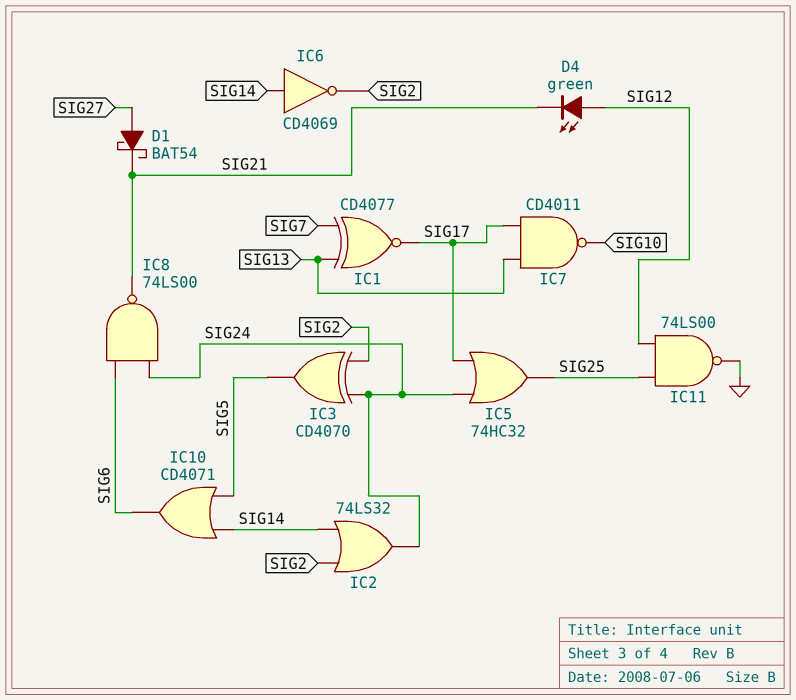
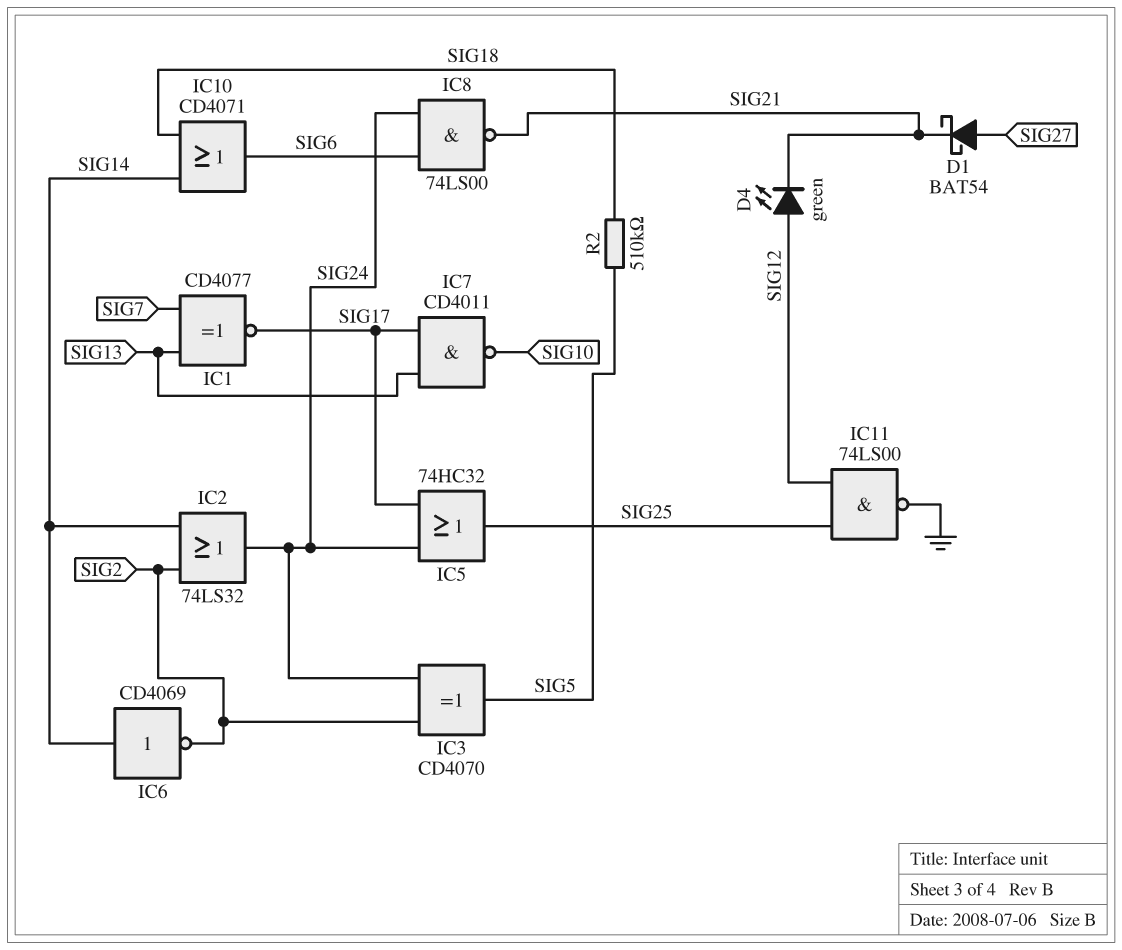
IC10: OR CD4071 (in SIG5, in SIG14, out SIG6) -> OR CD4071 (in SIG14, in SIG18, out SIG6)
R2: none -> 510k (SIG5, SIG18)

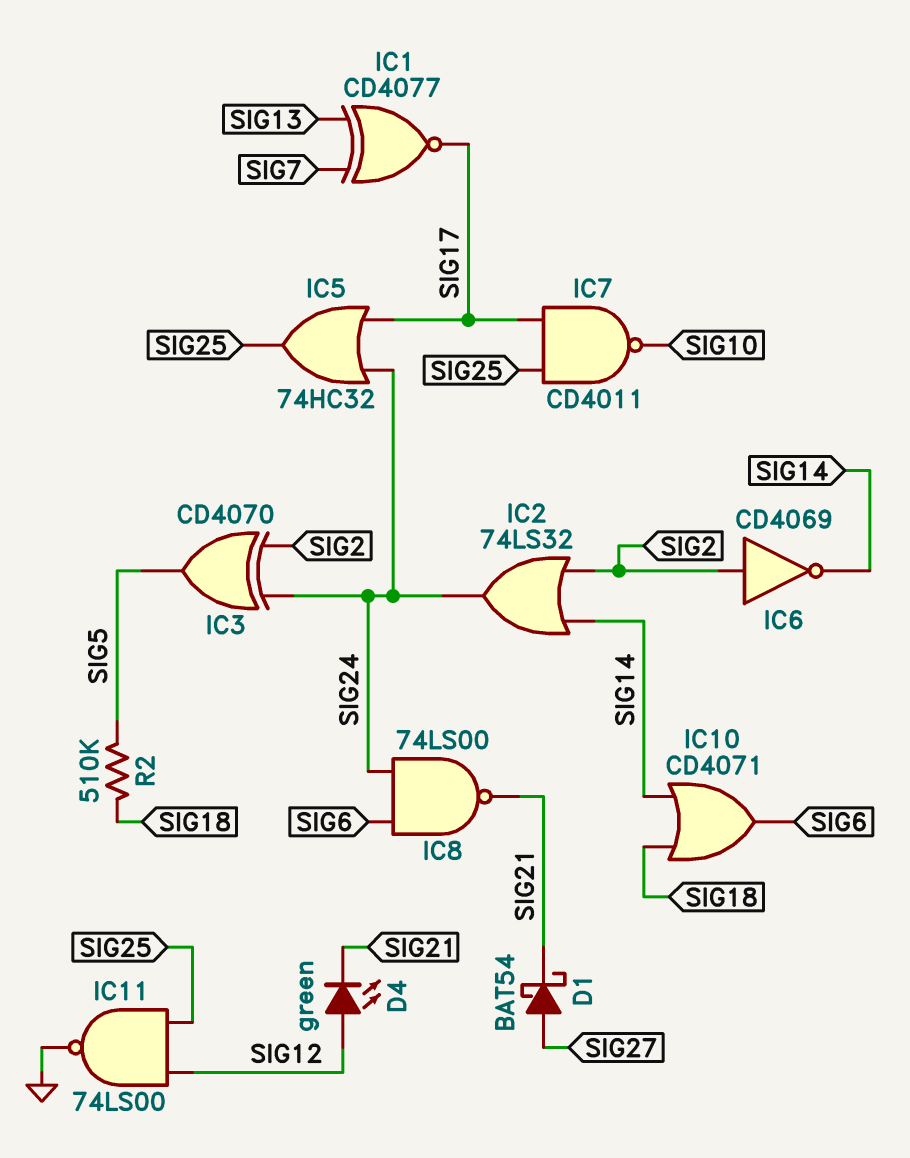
IC6: NOT CD4069 (in SIG14, out SIG2) -> NOT CD4069 (in SIG2, out SIG14)
IC7: NAND CD4011 (in SIG13, in SIG17, out SIG10) -> NAND CD4011 (in SIG17, in SIG25, out SIG10)

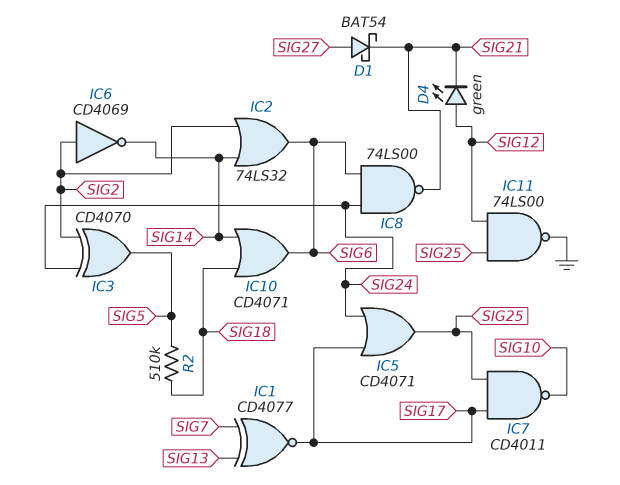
IC2: OR 74LS32 (in SIG2, in SIG14, out SIG24) -> OR 74LS32 (in SIG2, in SIG14, out SIG6)
IC5: OR 74HC32 (in SIG17, in SIG24, out SIG25) -> OR CD4071 (in SIG17, in SIG24, out SIG25)

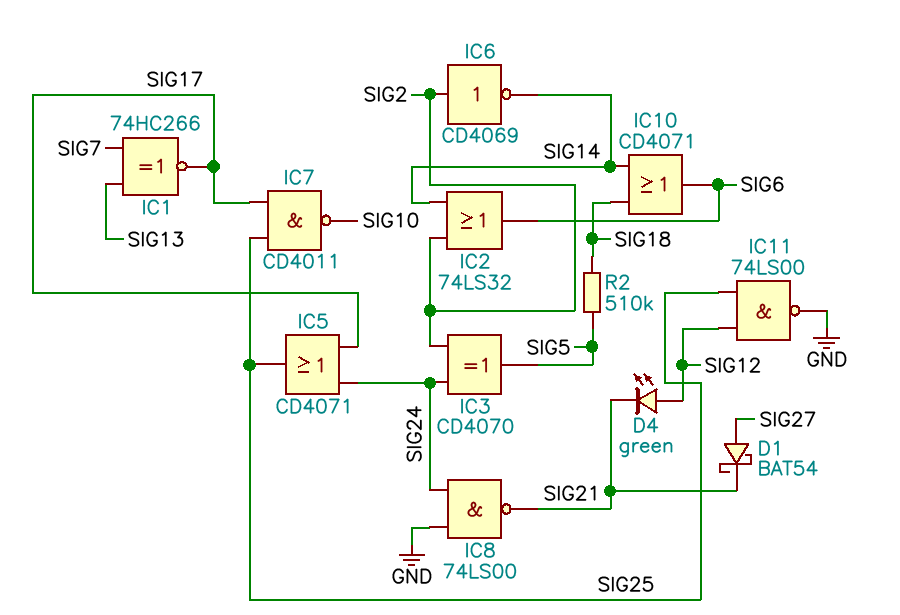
IC1: XNOR CD4077 (in SIG7, in SIG13, out SIG17) -> XNOR 74HC266 (in SIG7, in SIG13, out SIG17)
IC8: NAND 74LS00 (in SIG6, in SIG24, out SIG21) -> NAND 74LS00 (in GND, in SIG24, out SIG21)

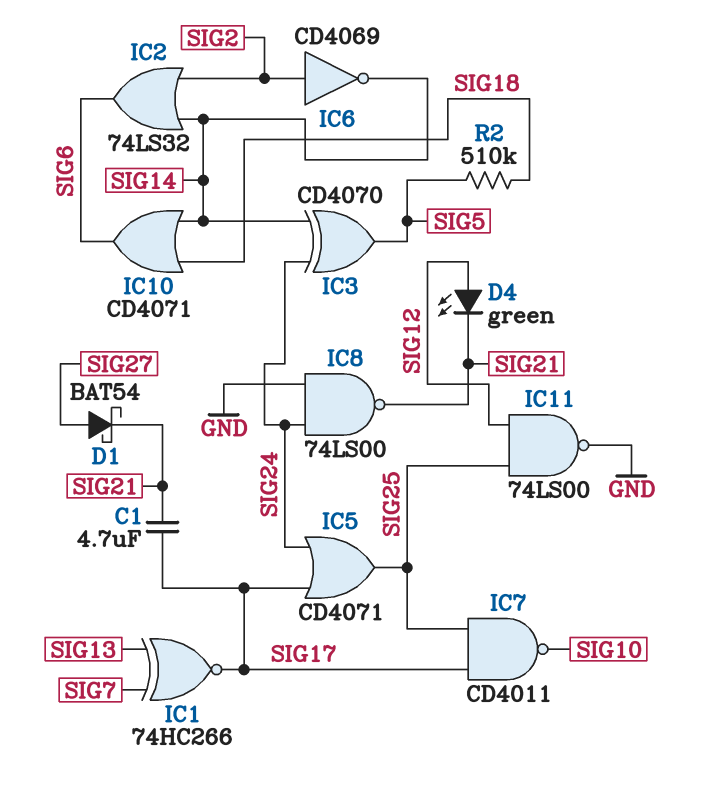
C1: none -> 4.7uF (SIG17, SIG21)
IC3: XOR CD4070 (in SIG2, in SIG24, out SIG5) -> XOR CD4070 (in SIG14, in SIG24, out SIG5)

